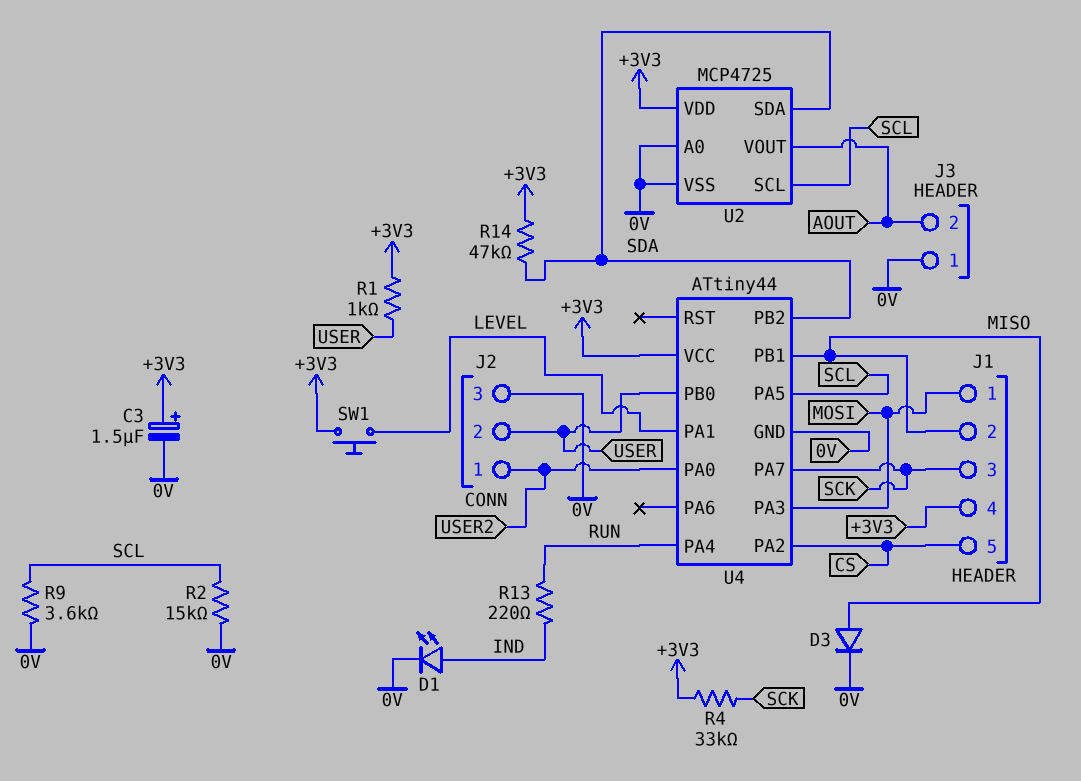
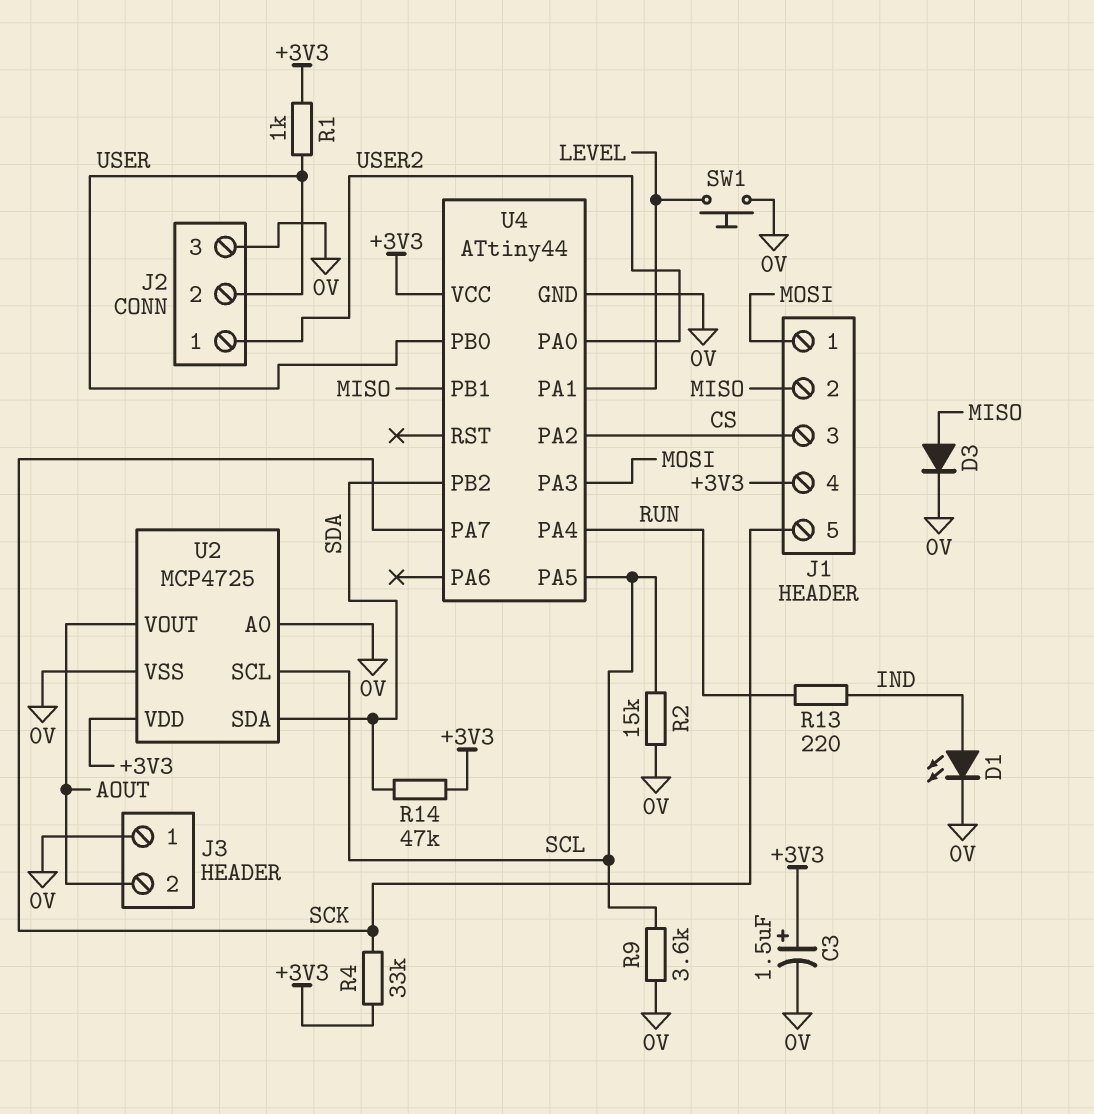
J1 pin 3: SCK -> CS
J1 pin 5: CS -> SCK
SW1: button (+3V3, LEVEL) -> button (0V, LEVEL)

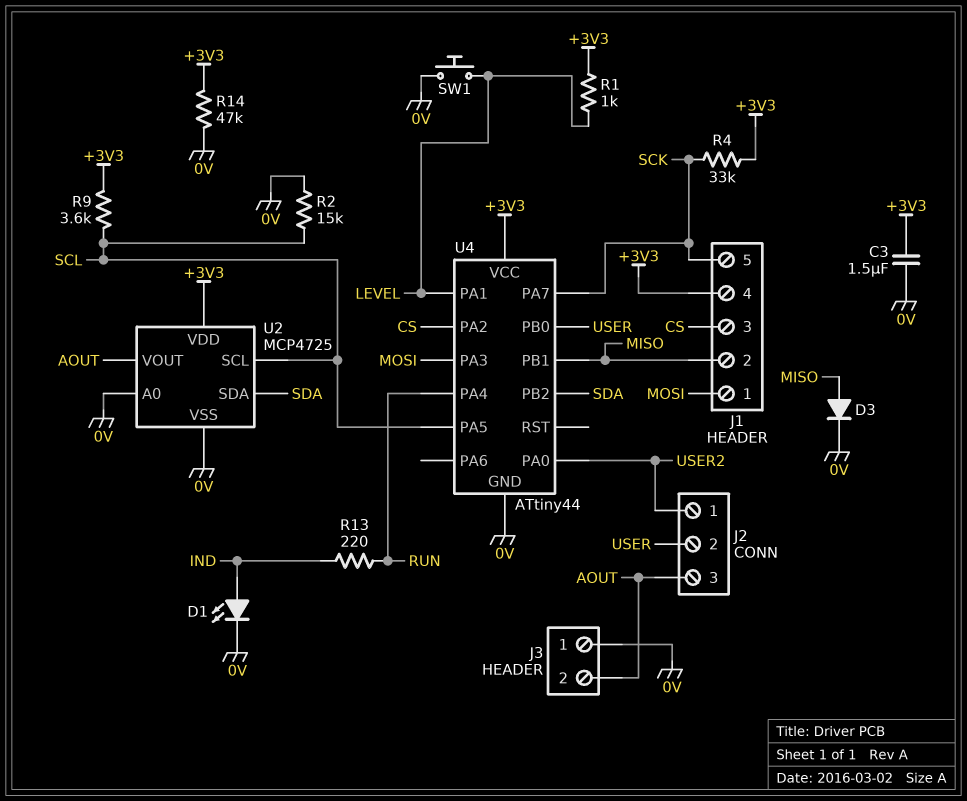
C3: 1.5uF (plus +3V3, minus 0V) -> 1.5uF (+3V3, 0V)
J2 pin 3: 0V -> AOUT
R1: 1k (+3V3, USER) -> 1k (+3V3, LEVEL)
R9: 3.6k (0V, SCL) -> 3.6k (+3V3, SCL)
R14: 47k (+3V3, SDA) -> 47k (+3V3, 0V)

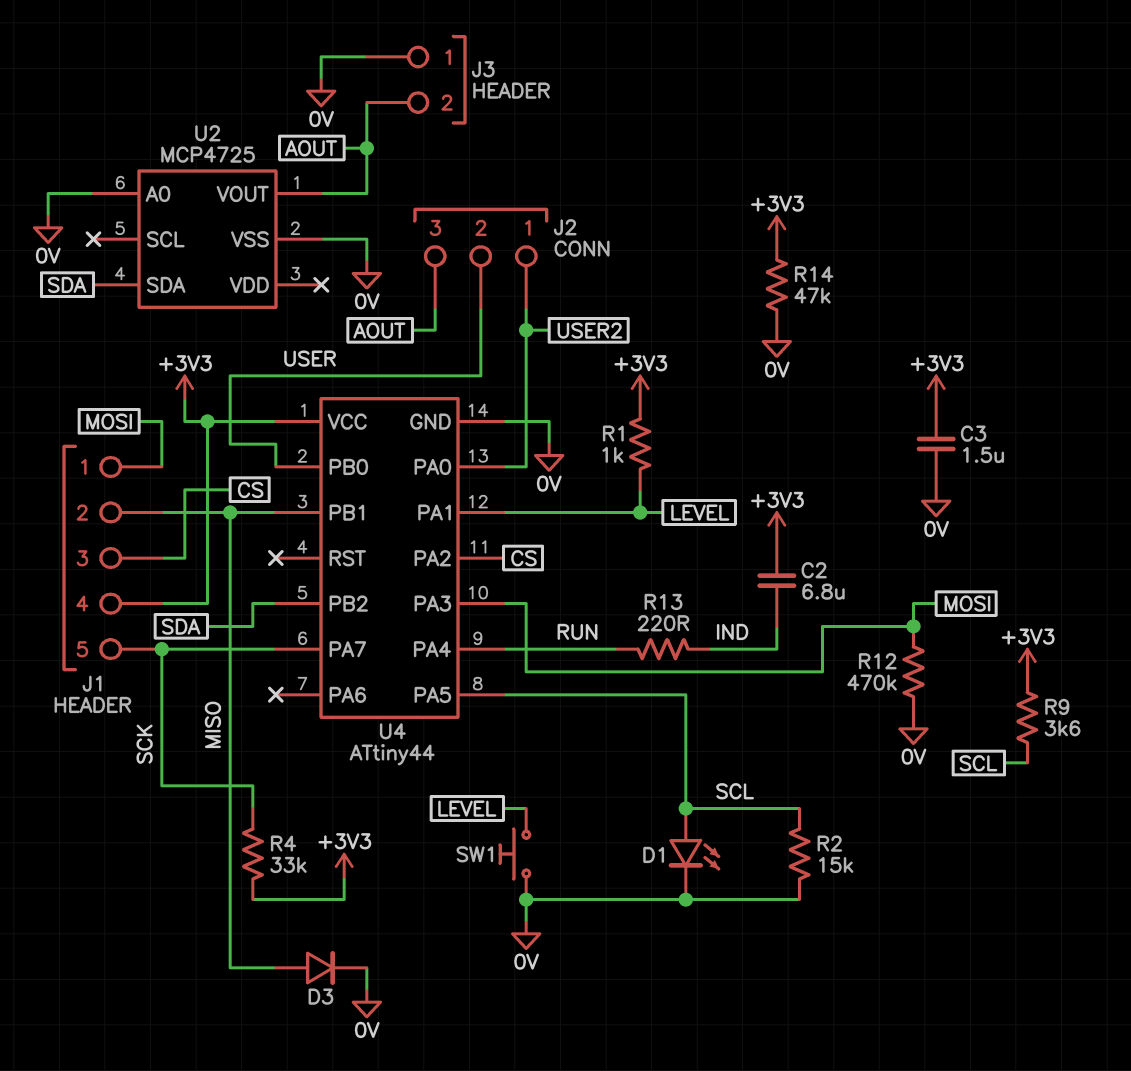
C2: none -> 6.8uF (+3V3, IND)
D1: LED (A IND, K 0V) -> LED (A SCL, K 0V)
R12: none -> 470k (0V, MOSI)
U2 pin SCL: SCL -> none
U2 pin VDD: +3V3 -> none

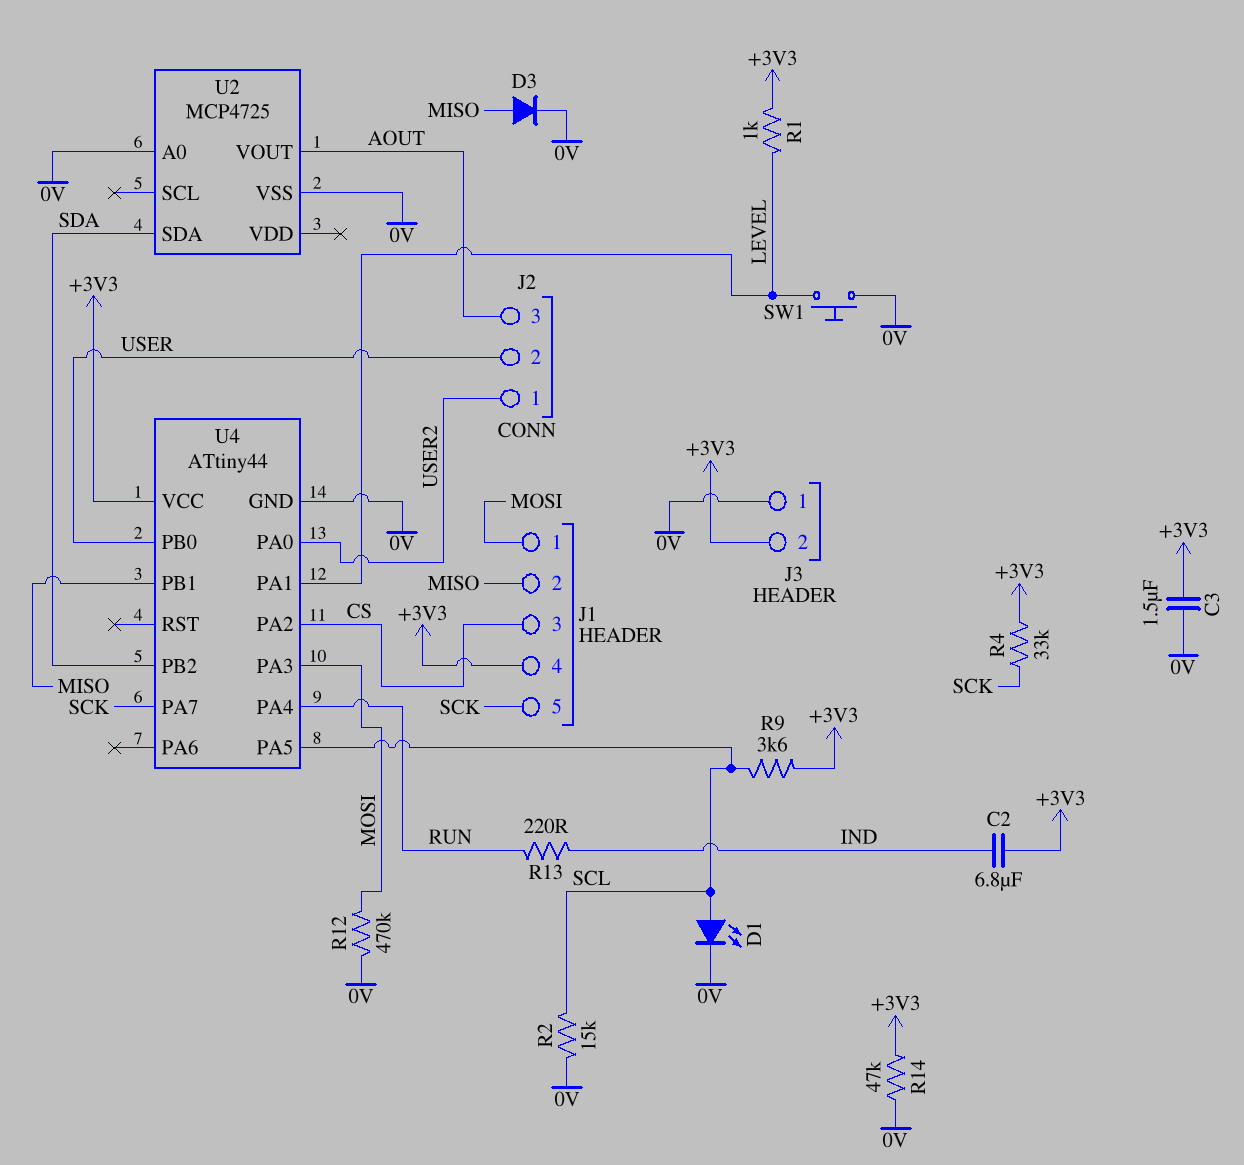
J3 pin 2: AOUT -> +3V3

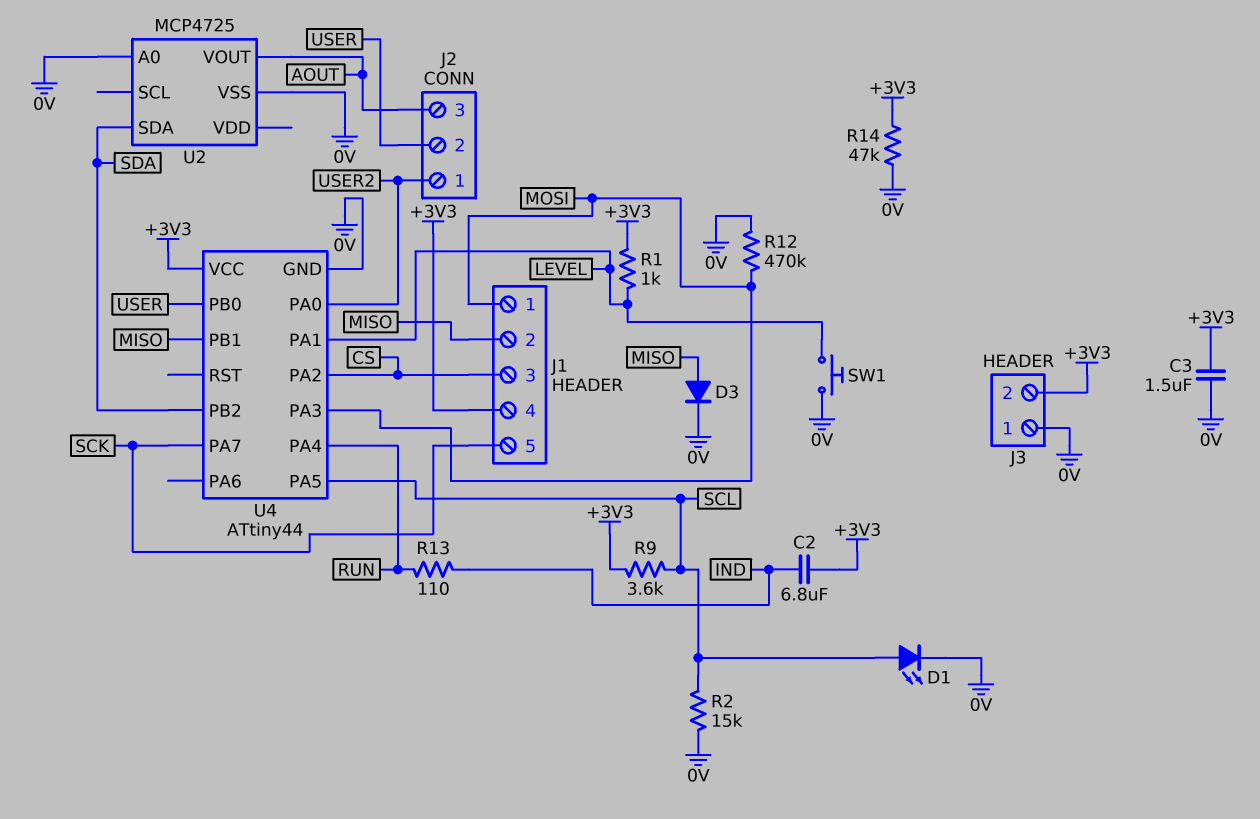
R4: 33k (+3V3, SCK) -> none
R13: 220 (IND, RUN) -> 110 (IND, RUN)

